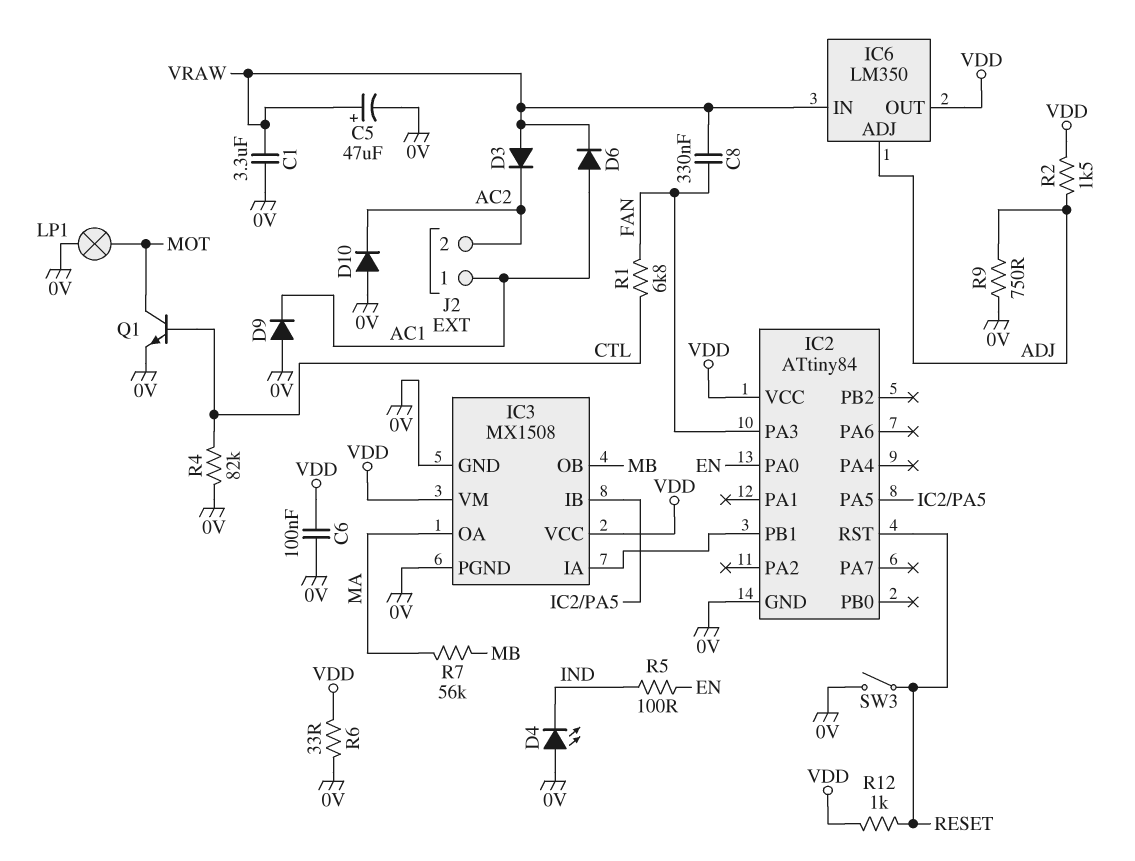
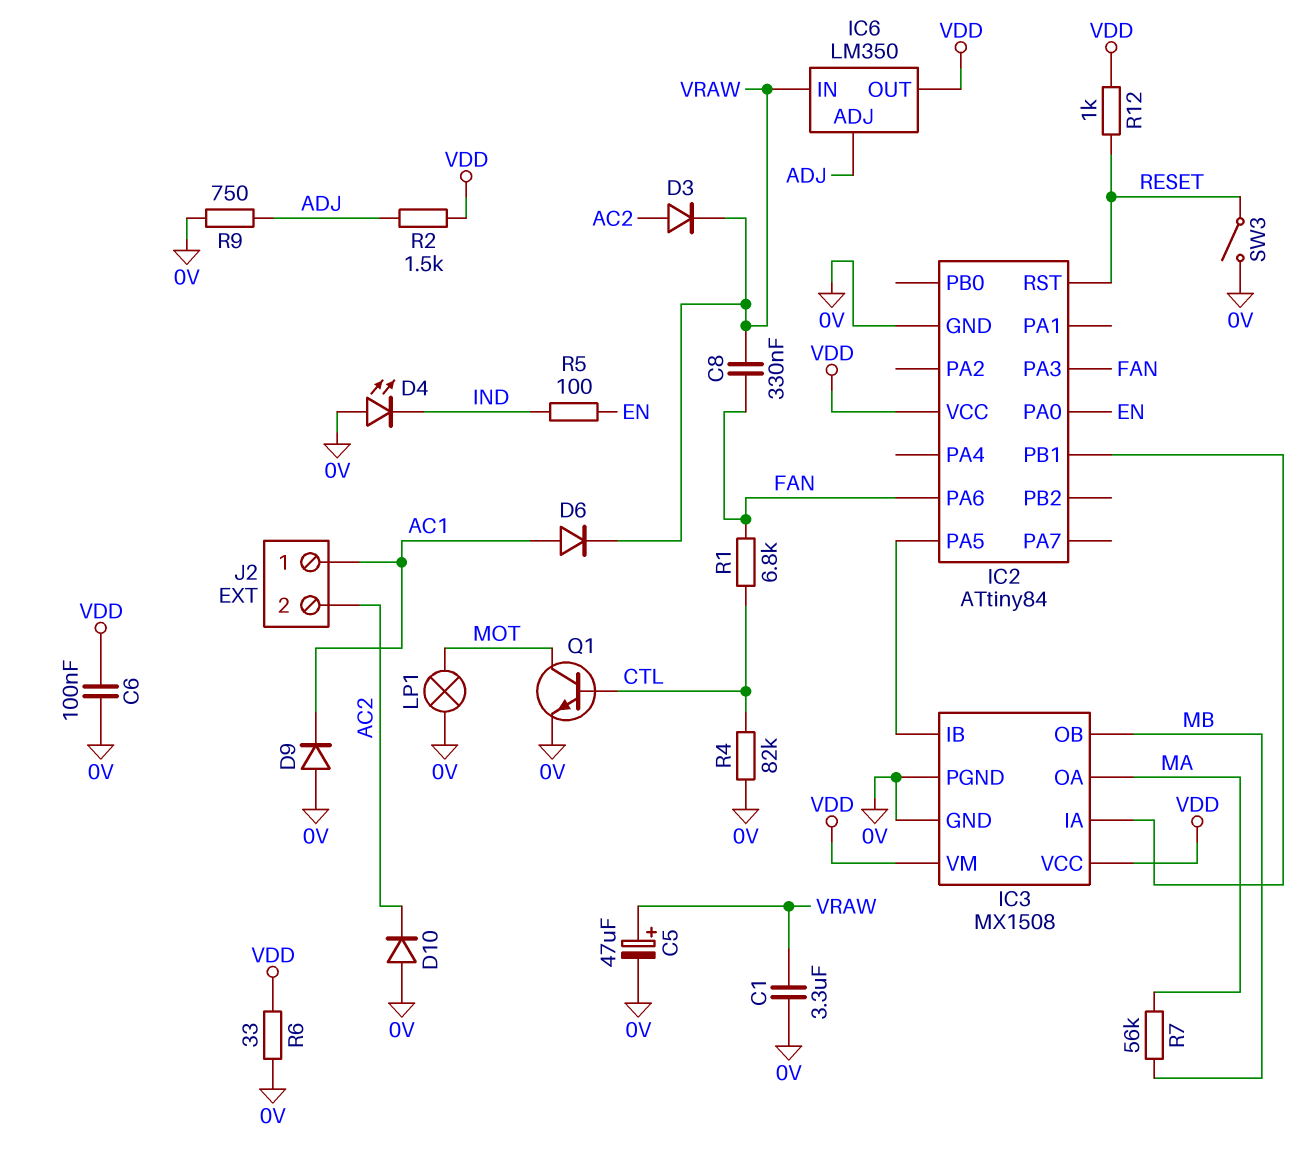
D3: diode (A VRAW, K AC2) -> diode (A AC2, K VRAW)
IC2 pin PA6: none -> FAN

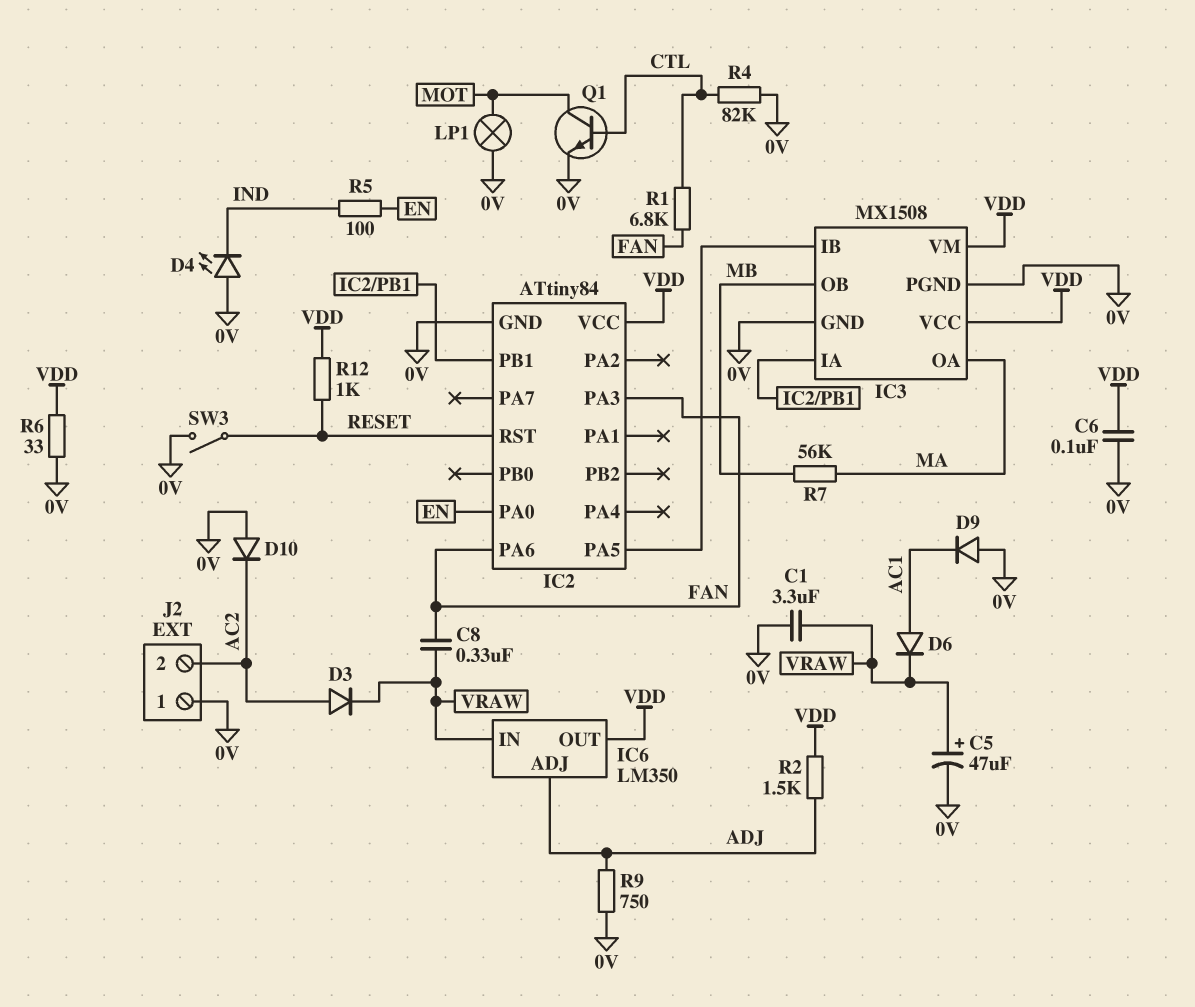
J2 pin 1: AC1 -> 0V

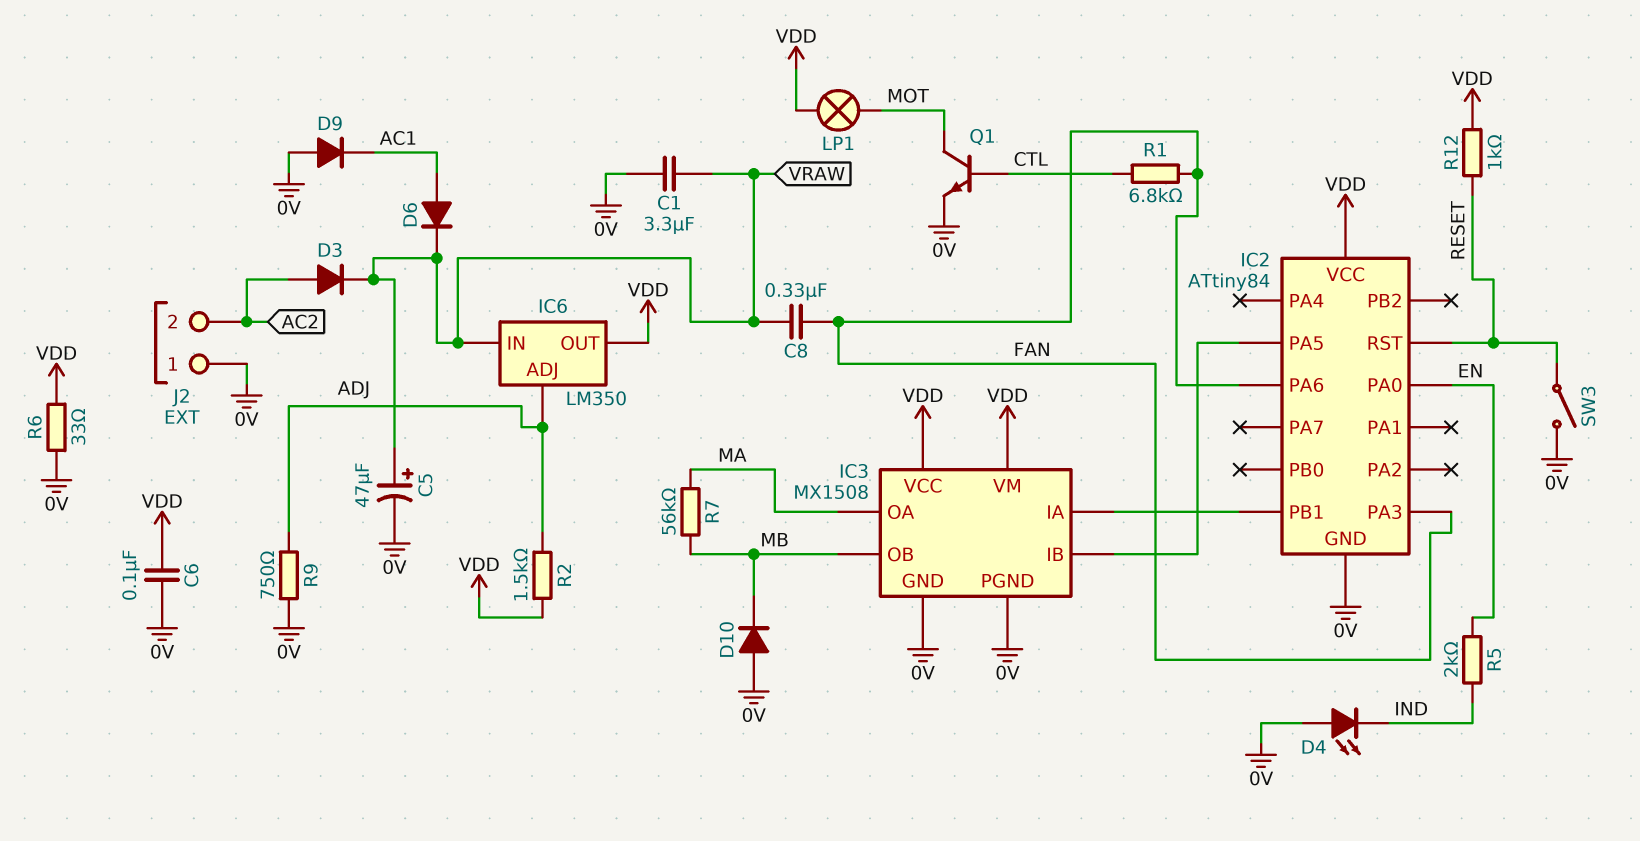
D10: diode (A 0V, K AC2) -> diode (A 0V, K MB)
LP1: lamp (0V, MOT) -> lamp (MOT, VDD)
R4: 82k (0V, CTL) -> none
R5: 100 (EN, IND) -> 2k (EN, IND)

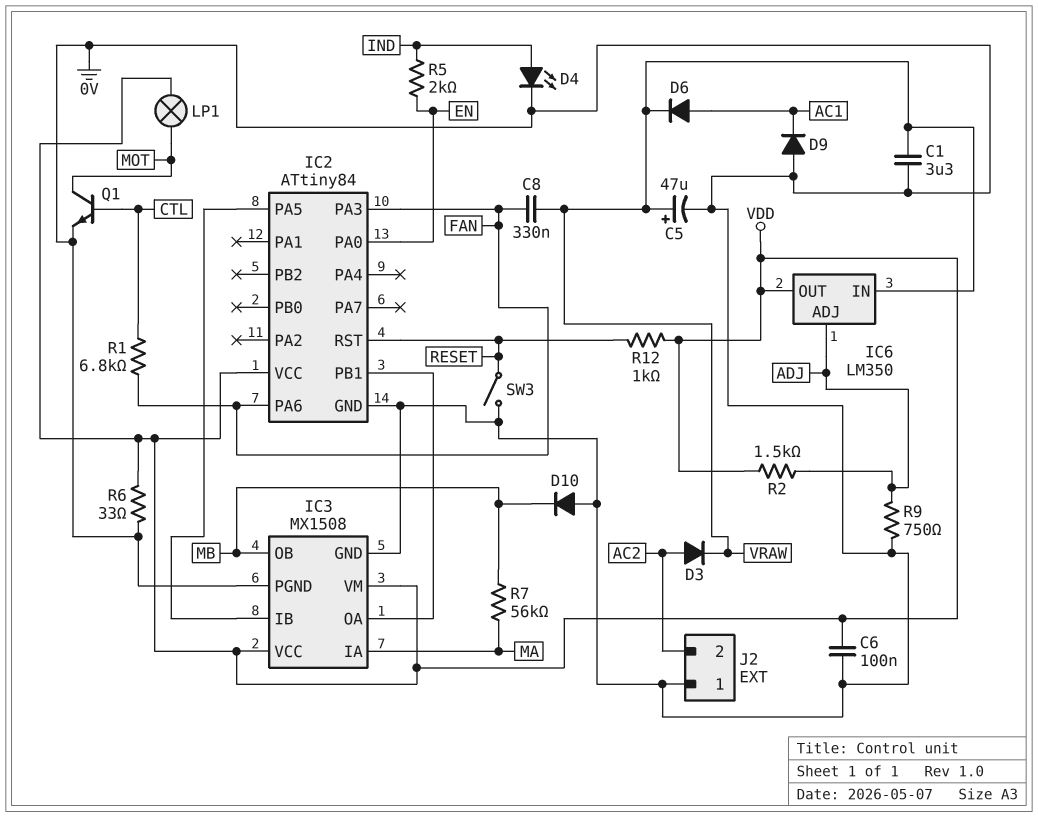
D4: LED (A 0V, K IND) -> LED (A IND, K 0V)
IC3 pin IA: IC2/PB1 -> MA
IC3 pin OA: MA -> IC2/PB1

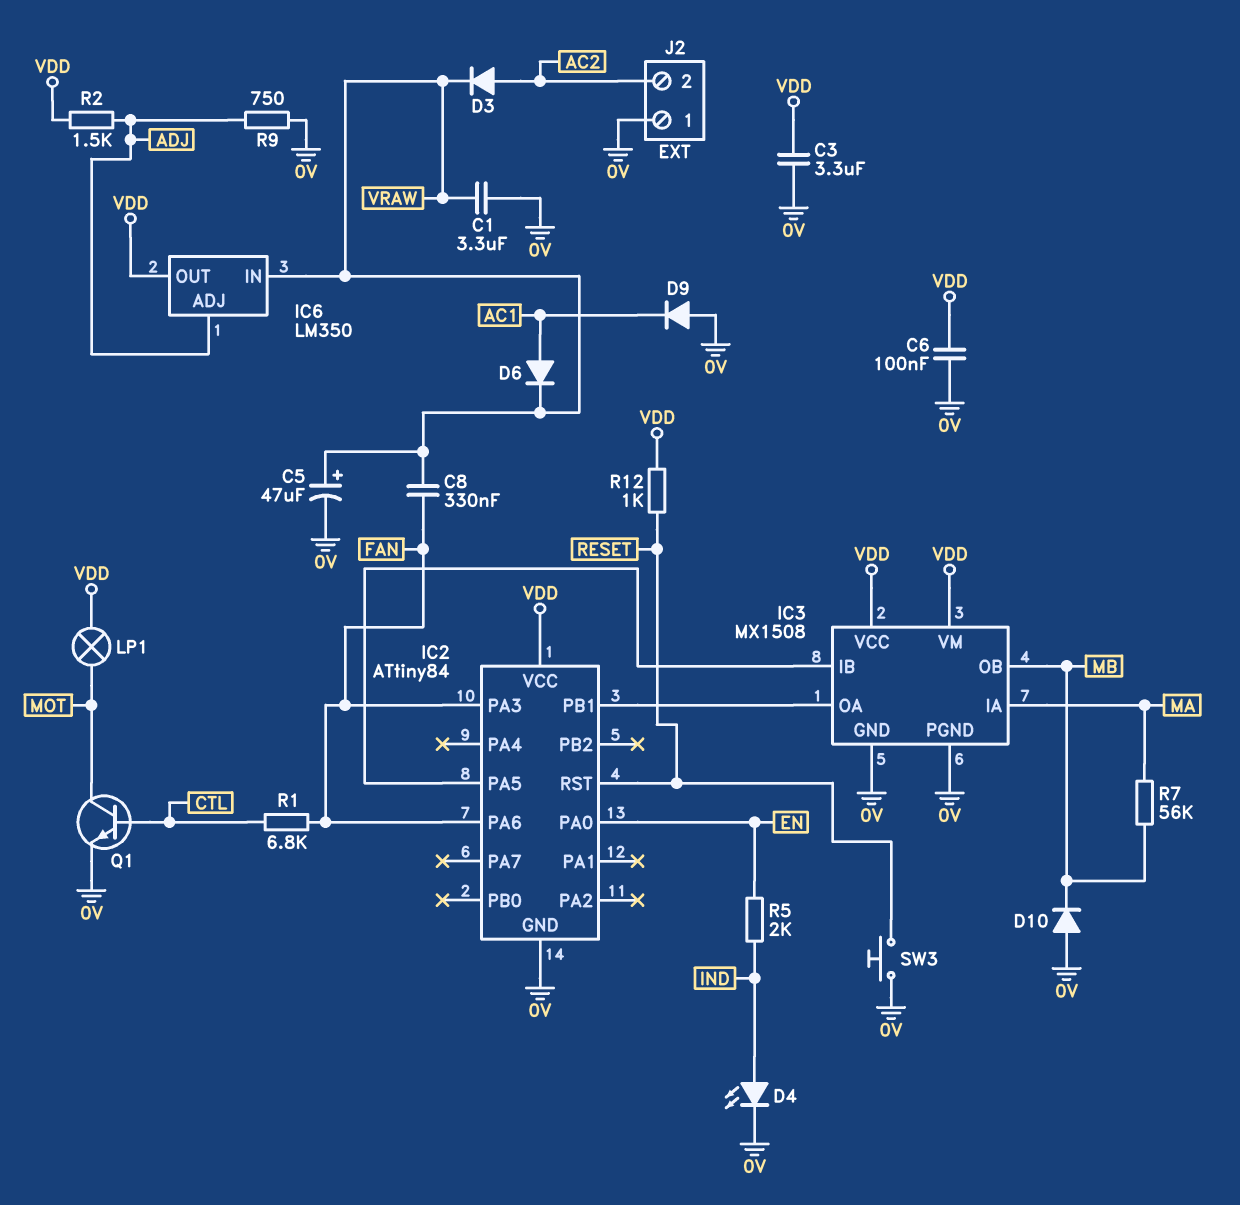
C3: none -> 3.3uF (0V, VDD)
R6: 33 (0V, VDD) -> none
SW3: switch (0V, RESET) -> button (0V, RESET)

